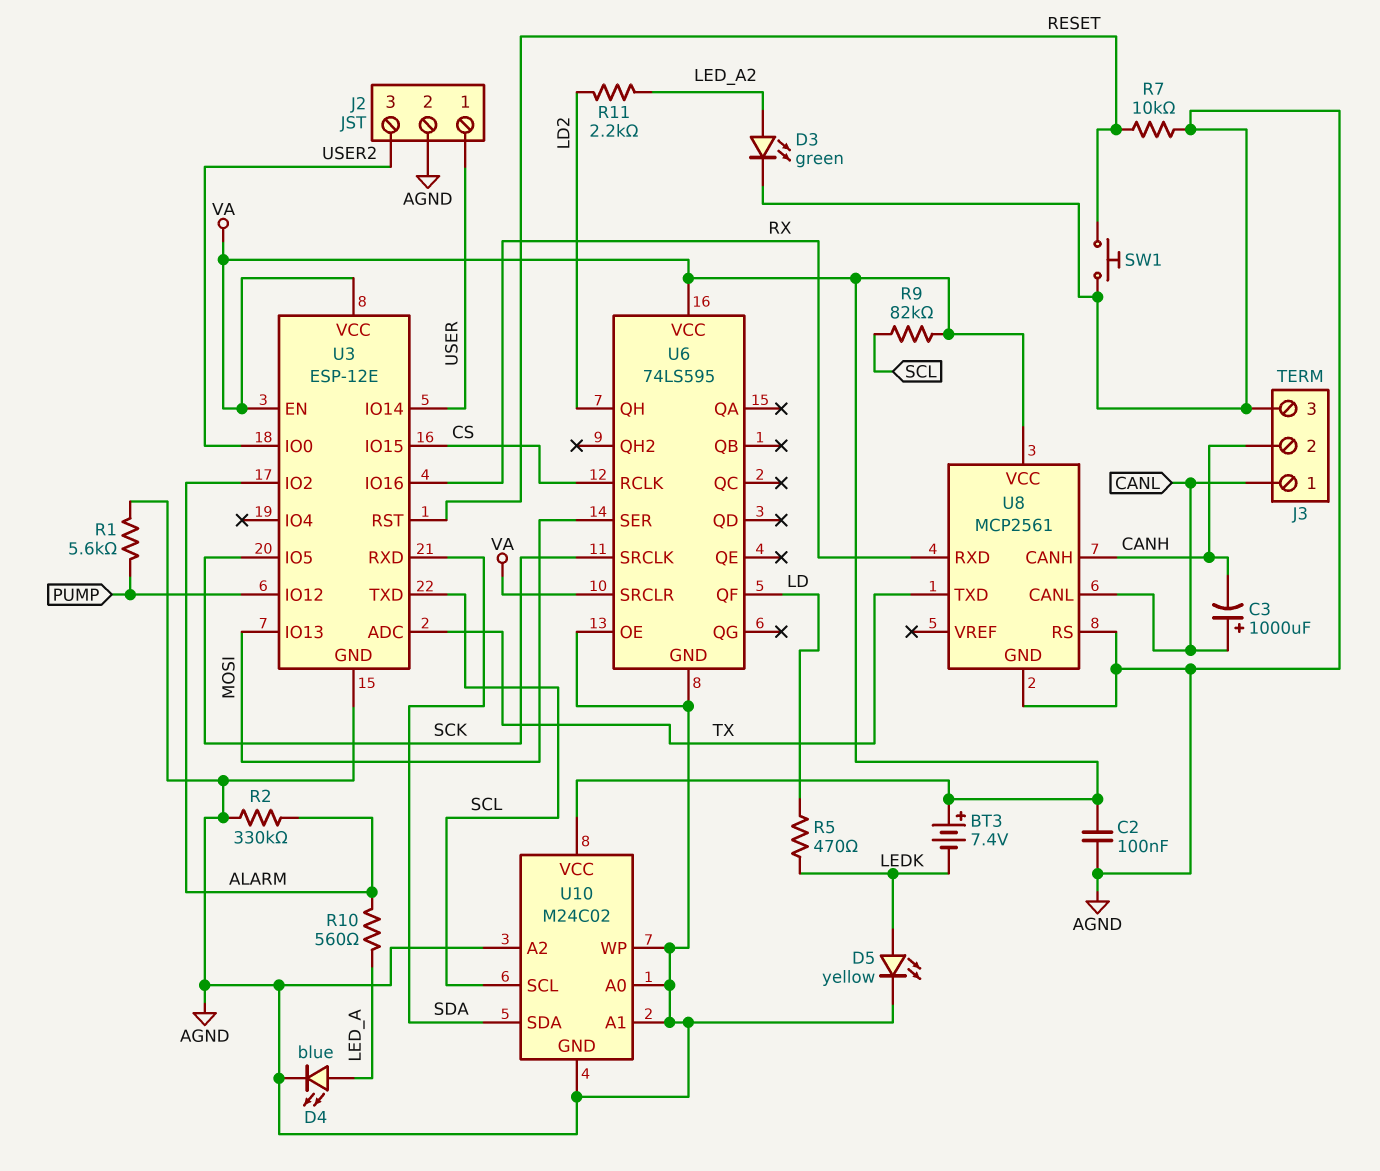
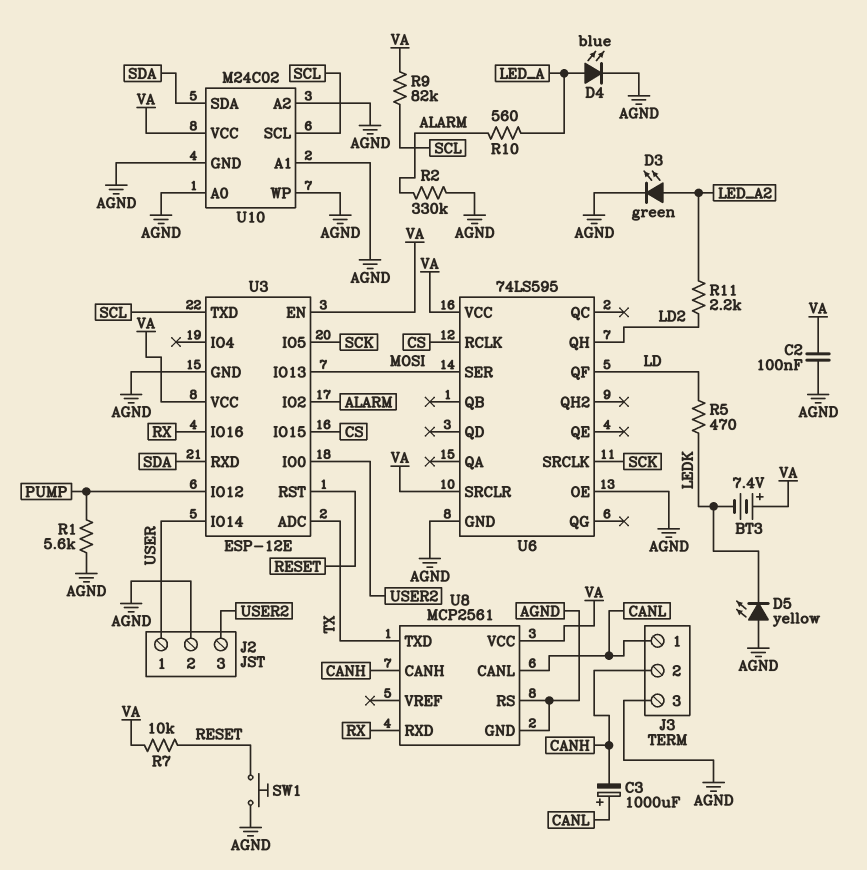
D5: LED yellow (A LEDK, K AGND) -> LED yellow (A AGND, K LEDK)
R7: 10k (AGND, RESET) -> 10k (RESET, VA)

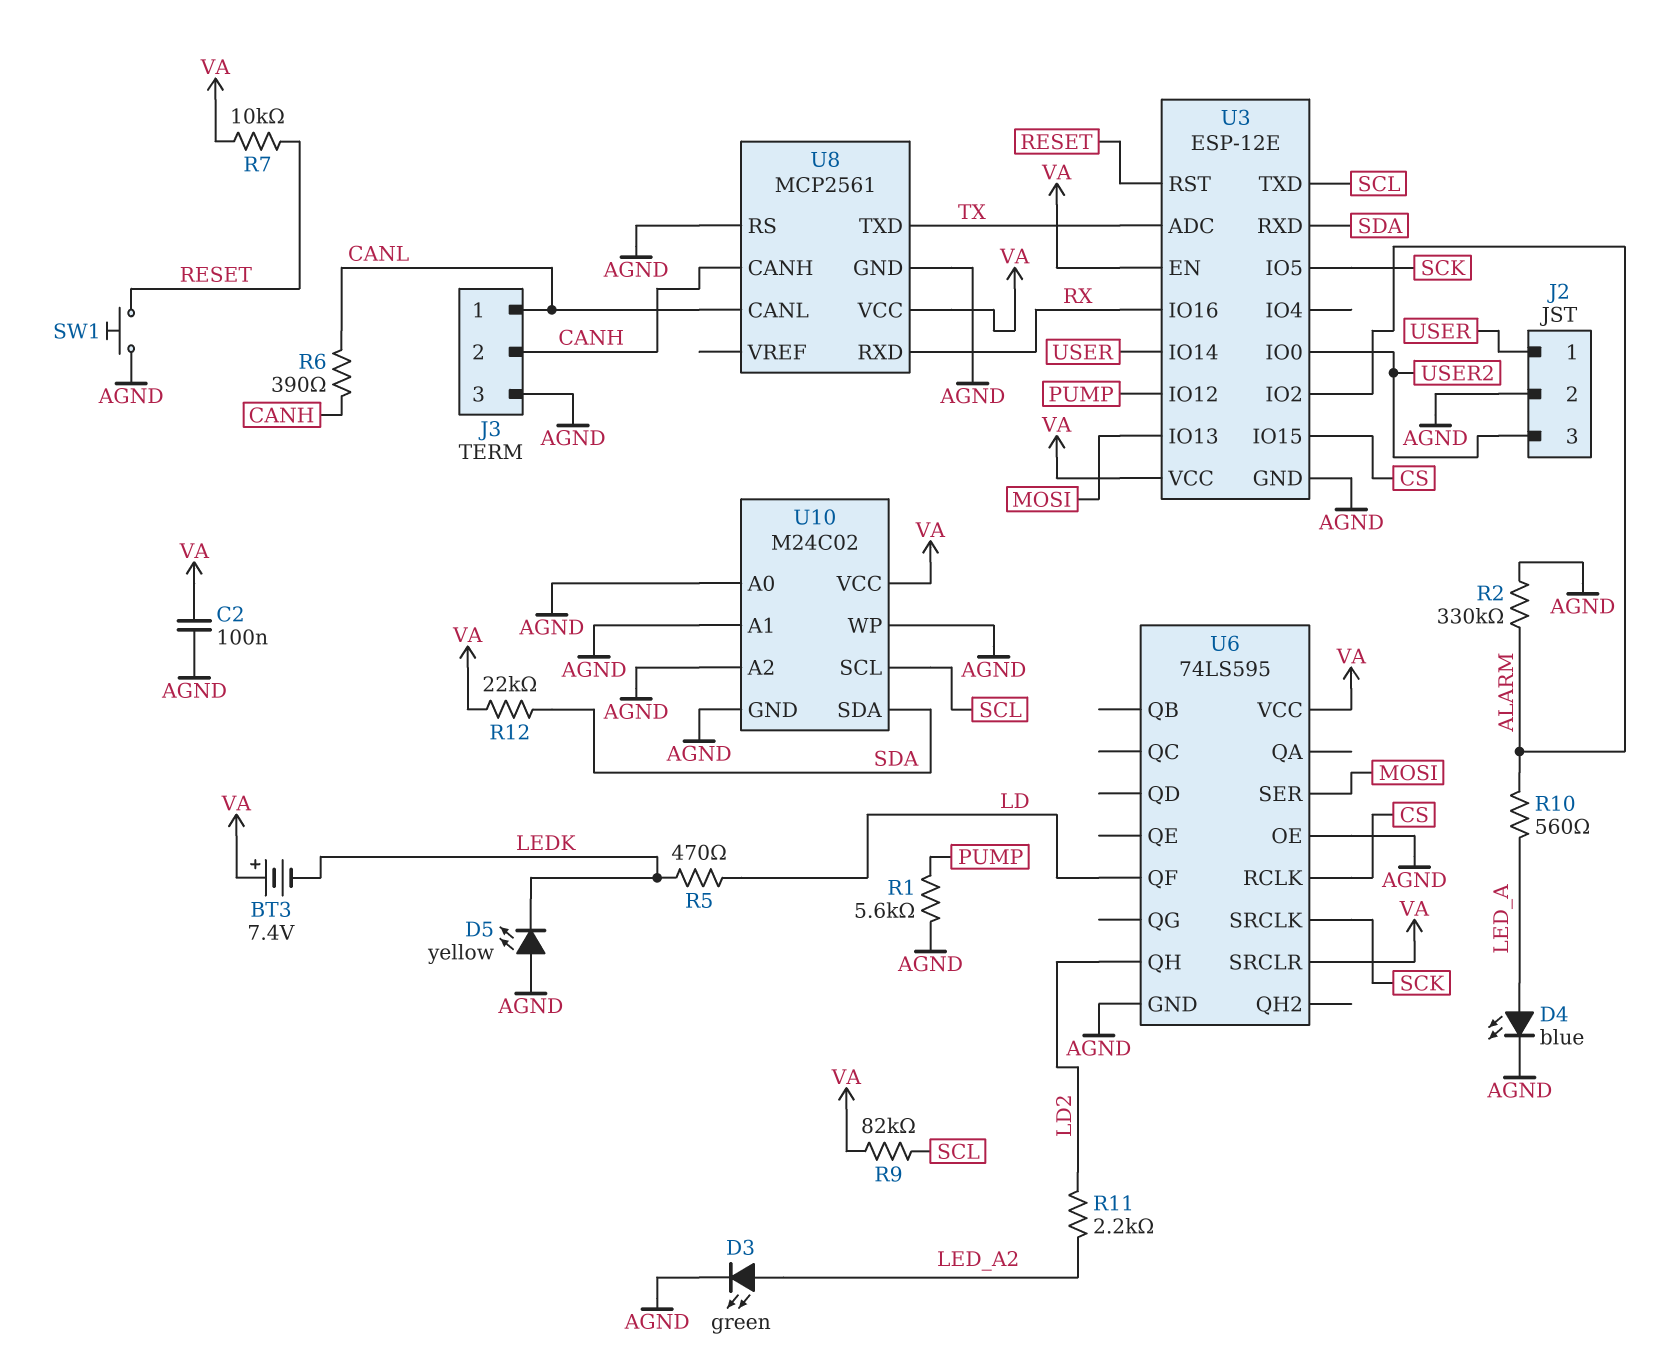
C3: 1000uF (plus CANL, minus CANH) -> none
R6: none -> 390 (CANH, CANL)
R12: none -> 22k (SDA, VA)

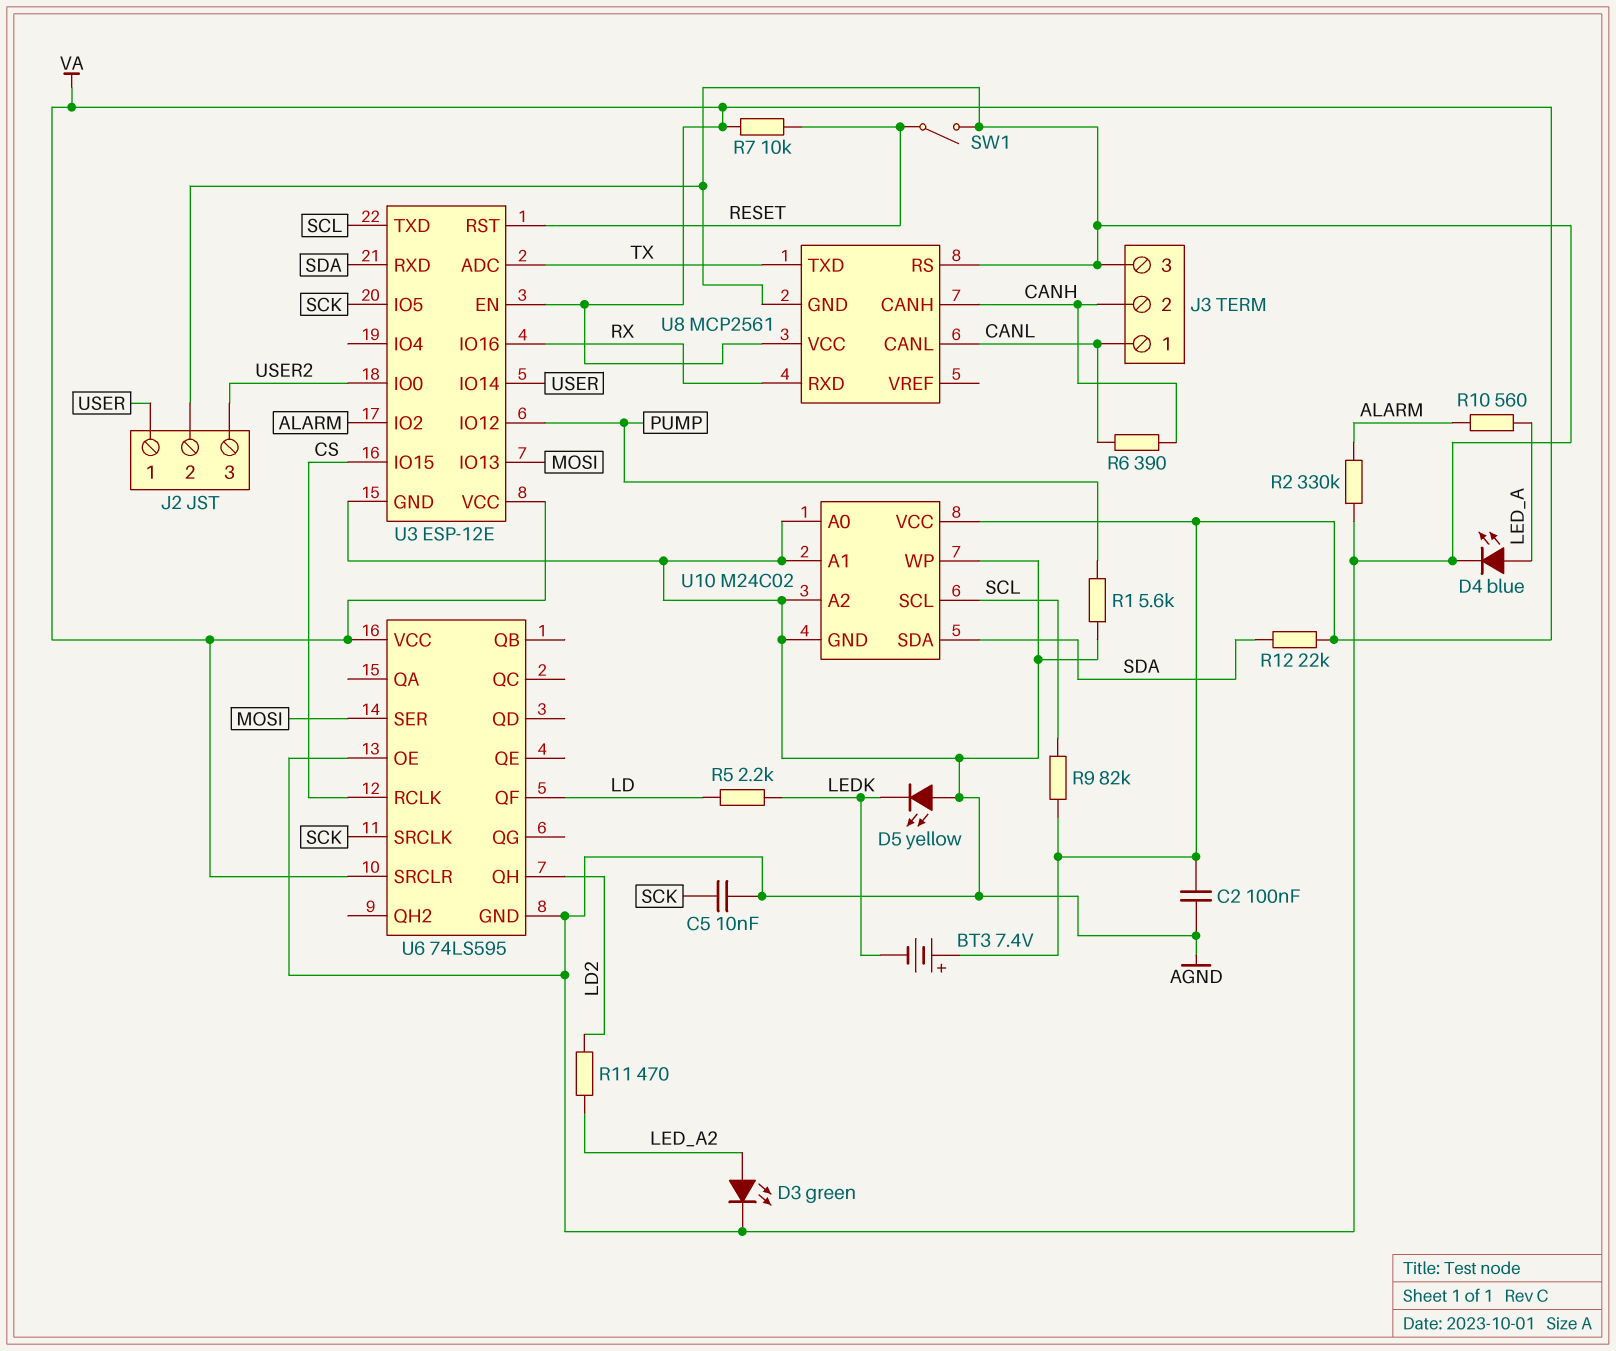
C5: none -> 10nF (AGND, SCK)
R5: 470 (LD, LEDK) -> 2.2k (LD, LEDK)
R11: 2.2k (LD2, LED_A2) -> 470 (LD2, LED_A2)
SW1: button (AGND, RESET) -> switch (AGND, RESET)

